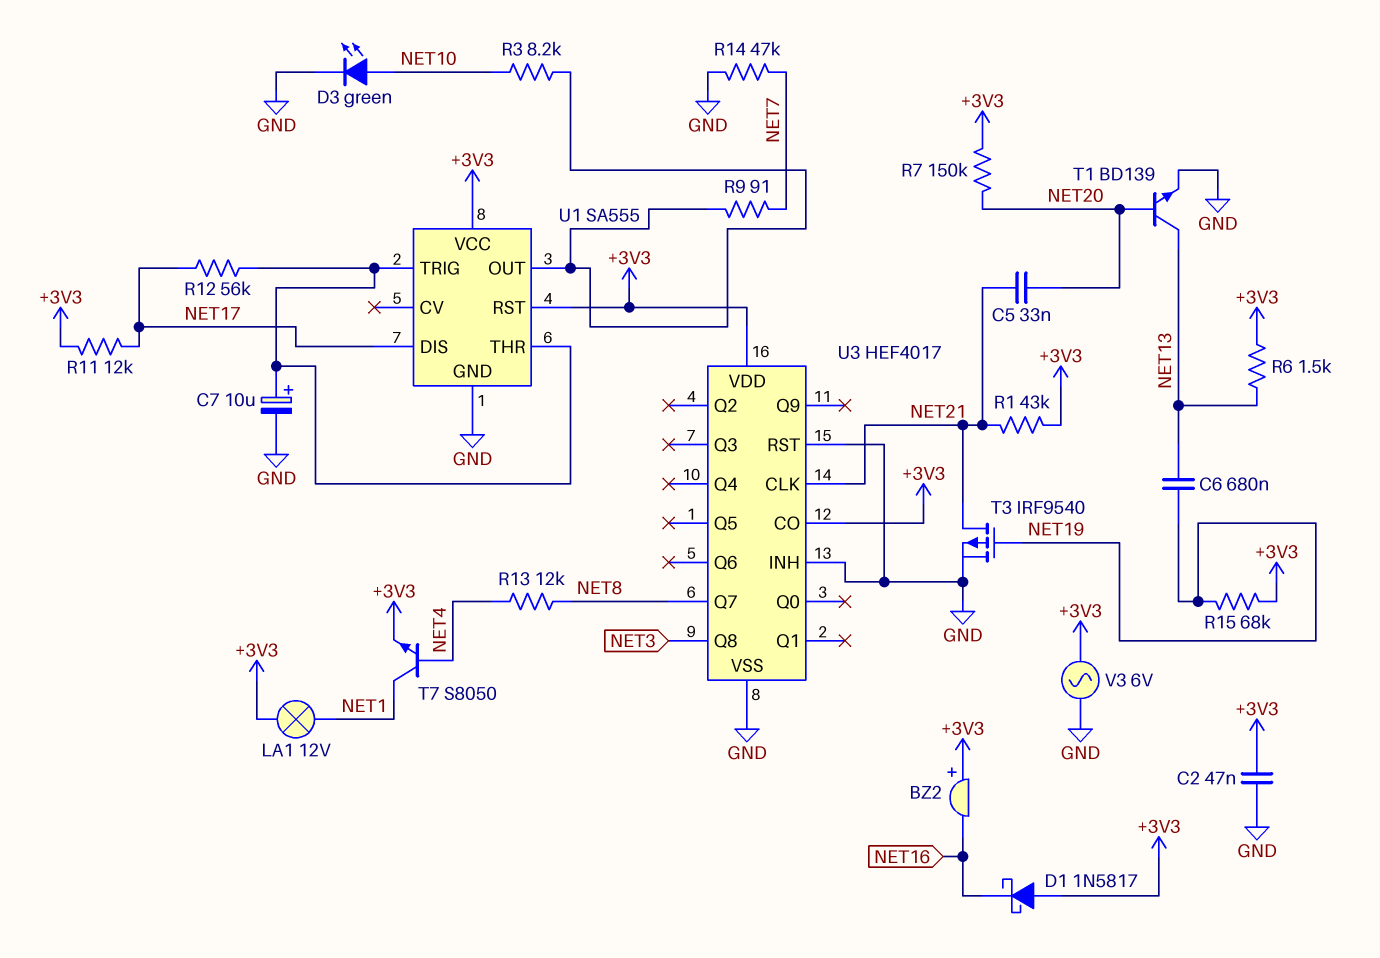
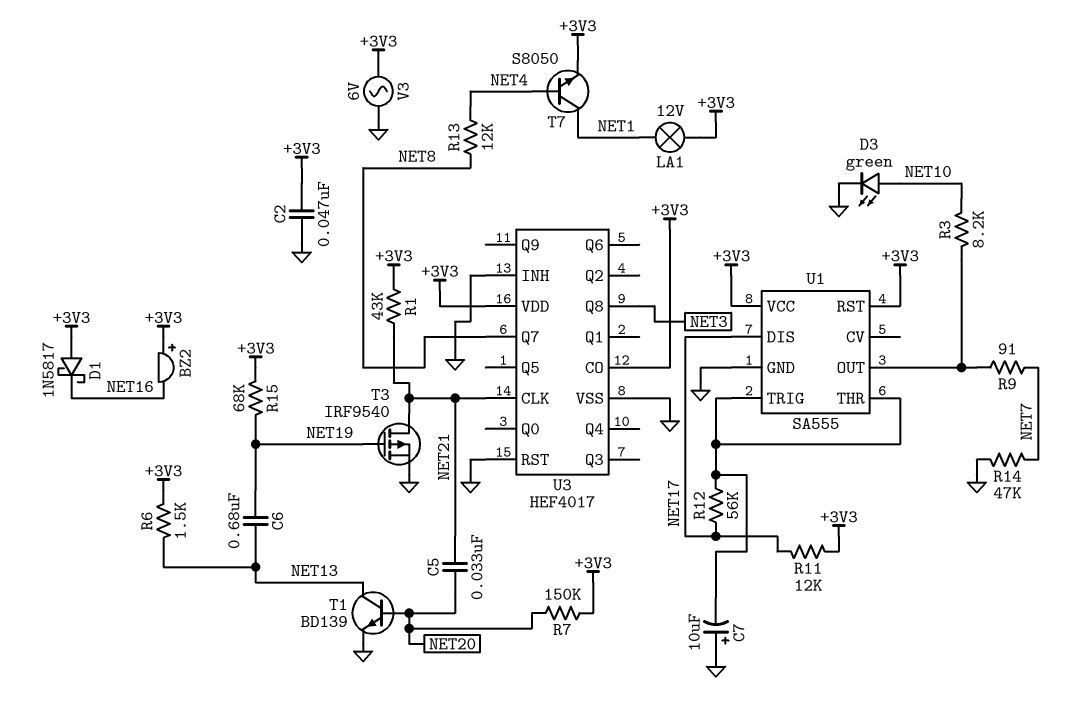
C7: 10uF (plus U1/THR, minus GND) -> 10uF (plus GND, minus U1/THR)

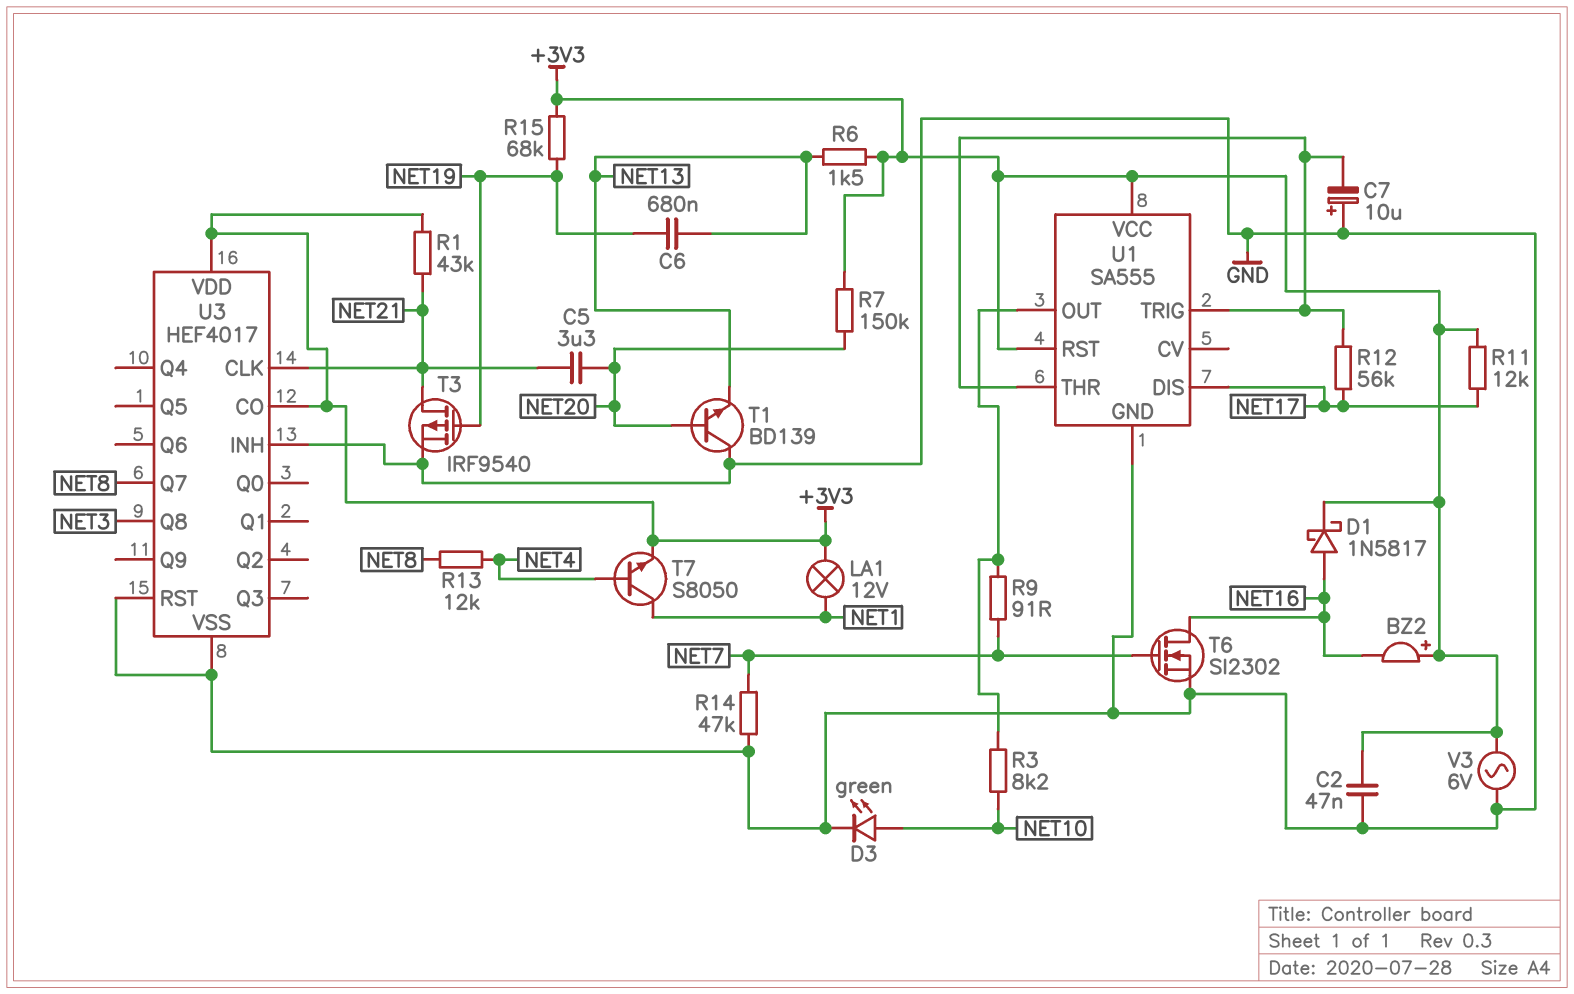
C5: 33nF (NET20, NET21) -> 3.3uF (NET20, NET21)
D1: schottky 1N5817 (A +3V3, K NET16) -> schottky 1N5817 (A NET16, K +3V3)
T1: NPN BD139 (B NET20, C NET13, E GND) -> NPN BD139 (B NET20, C GND, E NET13)
T6: none -> NMOS SI2302 (G NET7, D NET16, S GND)

